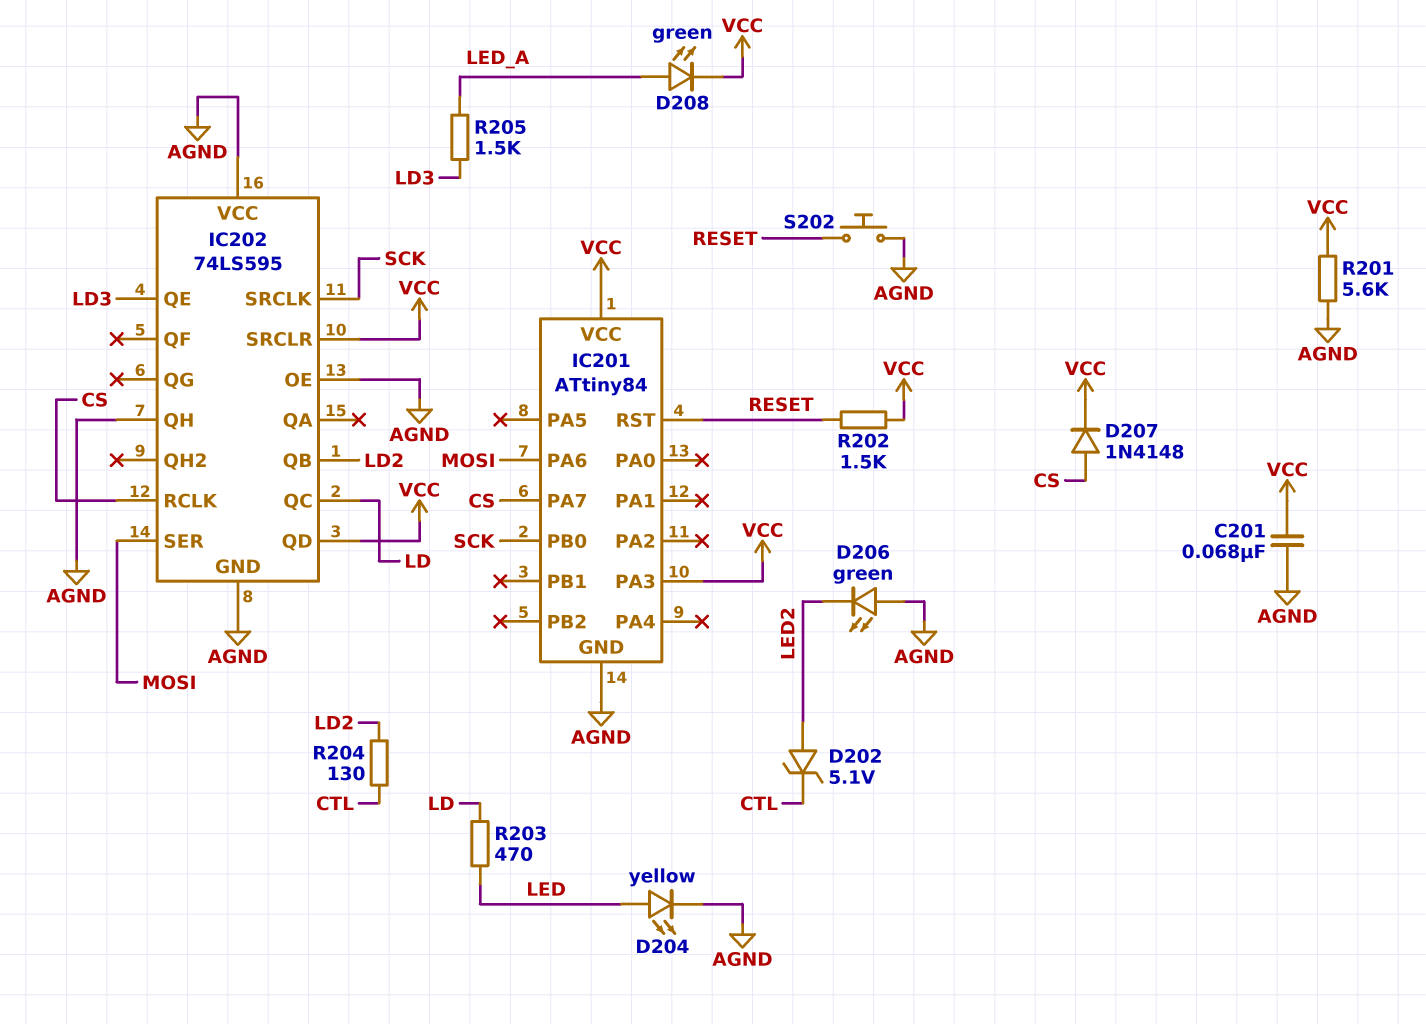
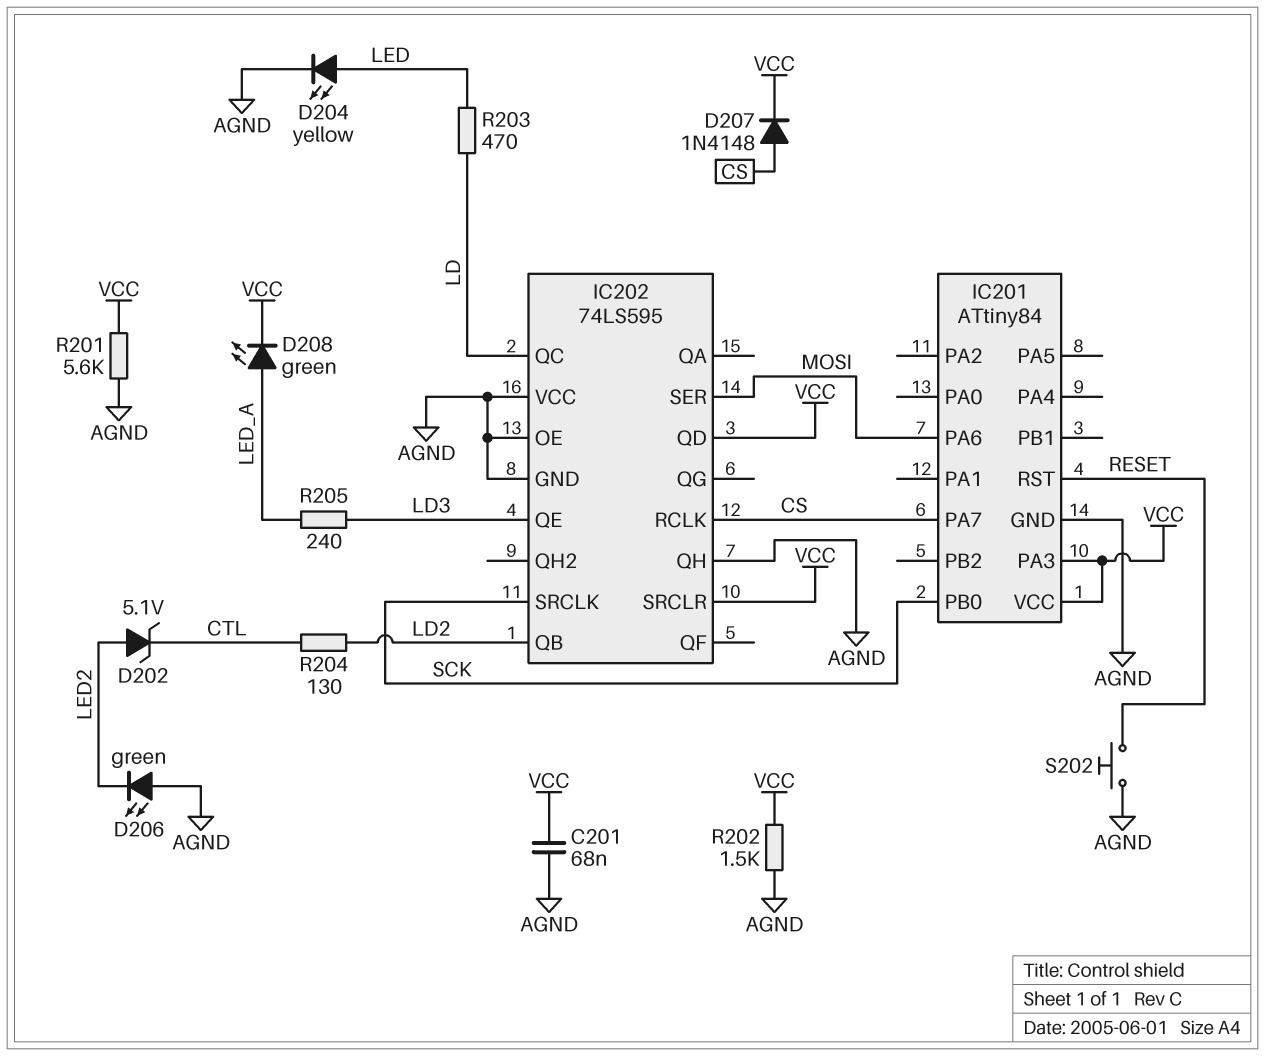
R202: 1.5k (RESET, VCC) -> 1.5k (AGND, VCC)
R205: 1.5k (LD3, LED_A) -> 240 (LD3, LED_A)

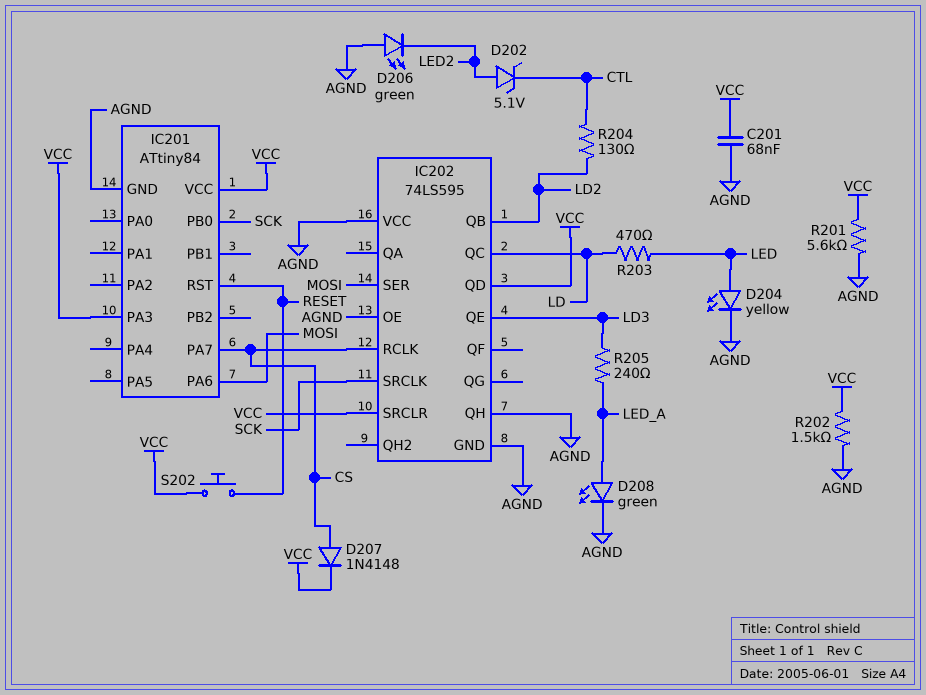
D208: LED green (A LED_A, K VCC) -> LED green (A LED_A, K AGND)
S202: button (AGND, RESET) -> button (RESET, VCC)

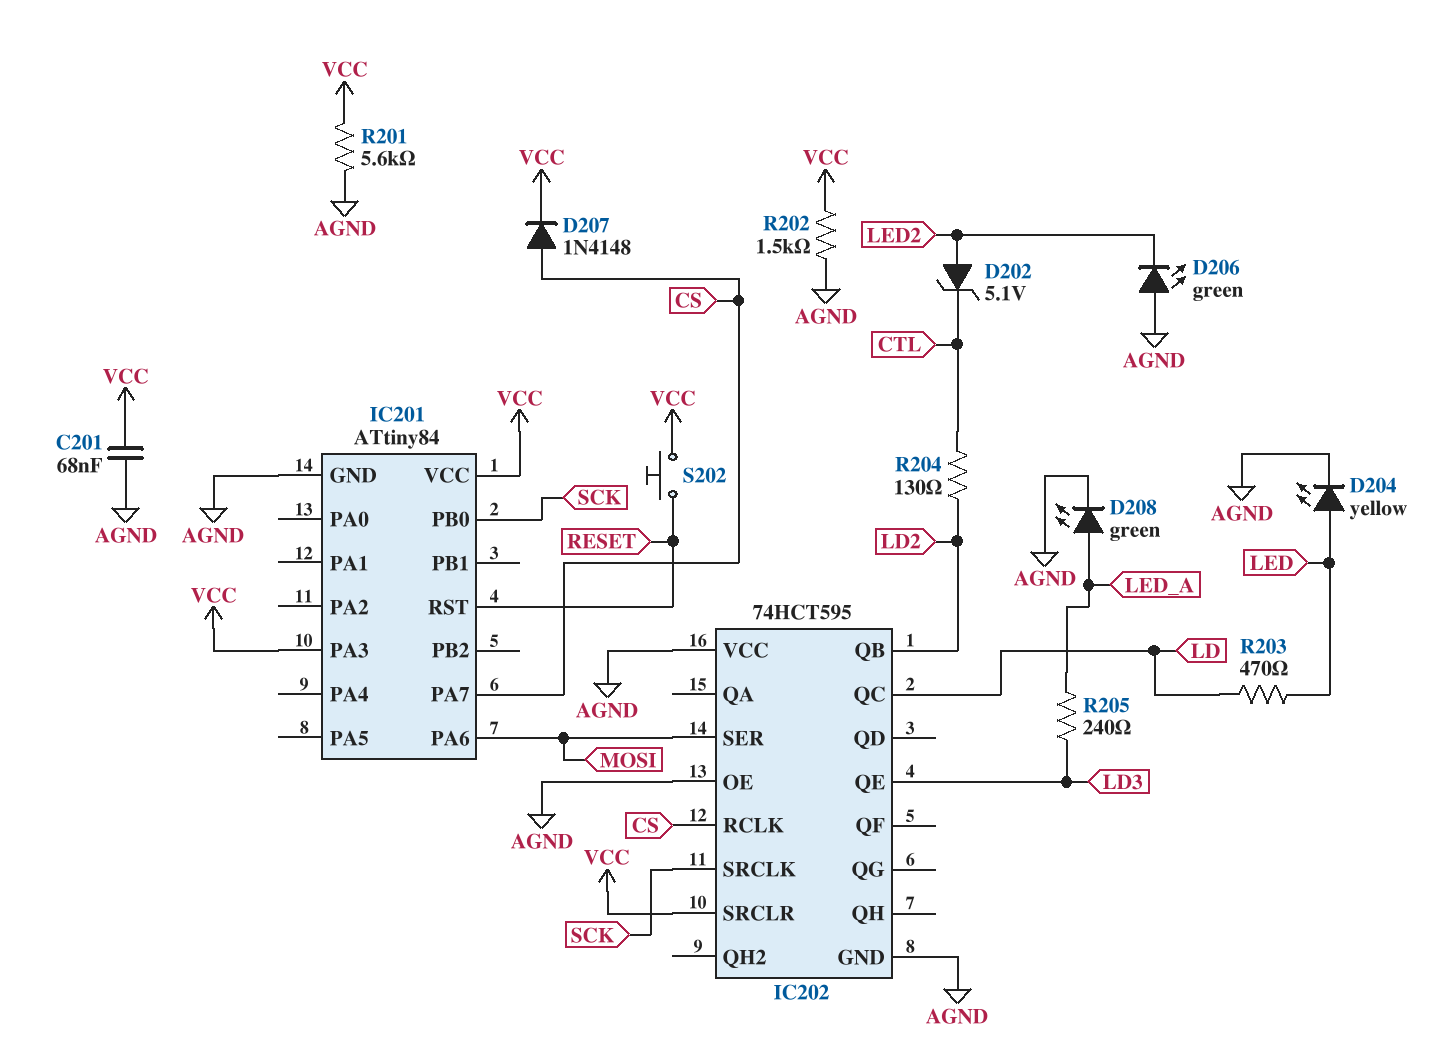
IC202: 74LS595 -> 74HCT595
IC202 pin QD: VCC -> none
IC202 pin QH: AGND -> none

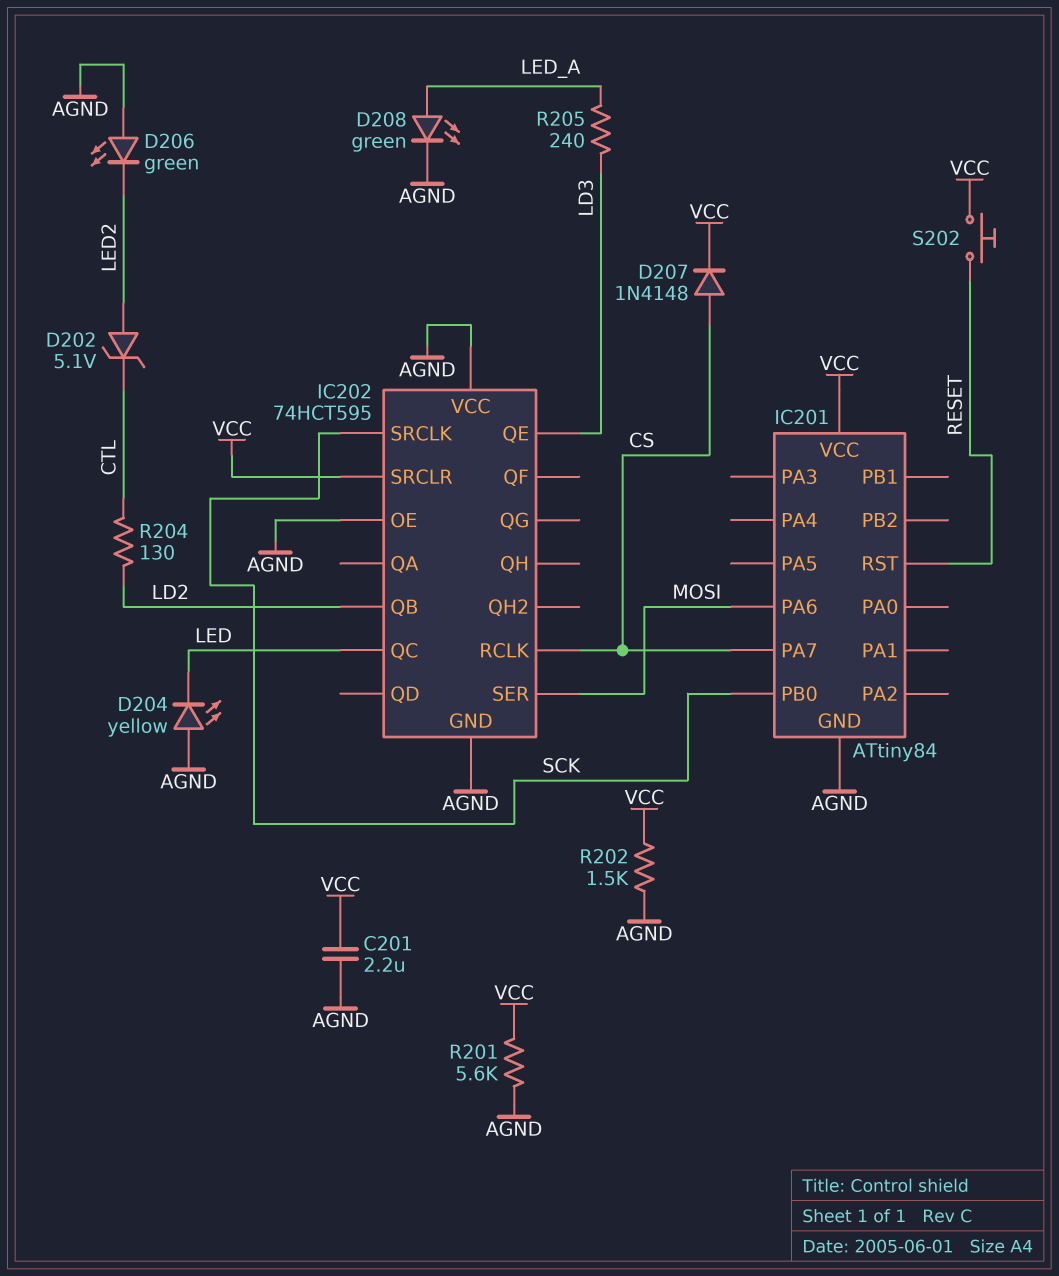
C201: 68nF (AGND, VCC) -> 2.2uF (AGND, VCC)
D204: LED yellow (A LED, K AGND) -> LED yellow (A AGND, K LED)
IC201 pin PA3: VCC -> none
IC202 pin QC: LD -> LED
R203: 470 (LD, LED) -> none

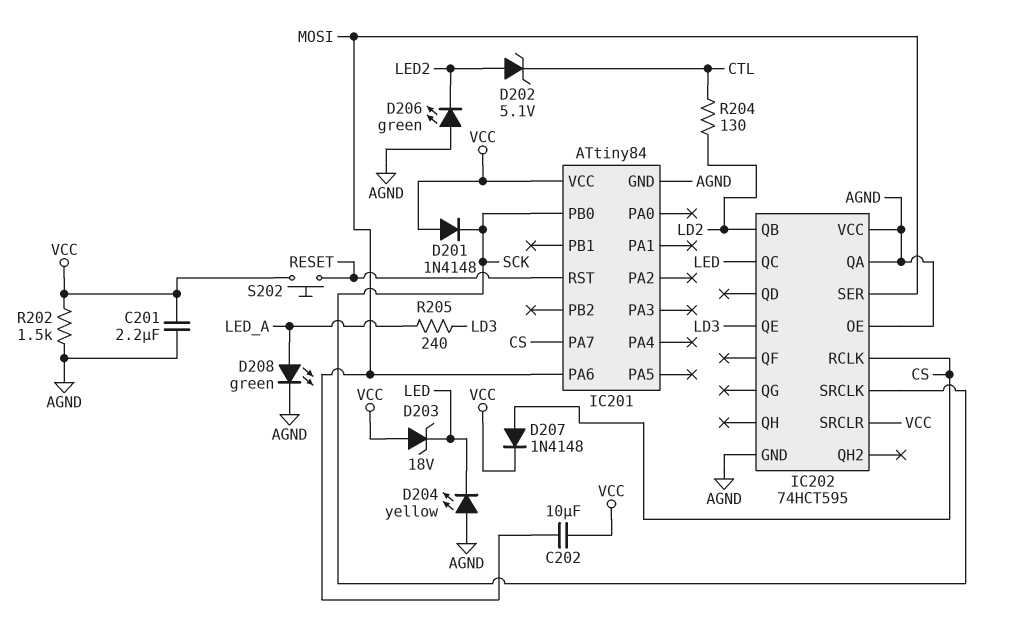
C202: none -> 10uF (MOSI, VCC)
D201: none -> diode 1N4148 (A VCC, K SCK)
D203: none -> zener 18V (A VCC, K LED)
IC202 pin QA: none -> AGND
R201: 5.6k (AGND, VCC) -> none

